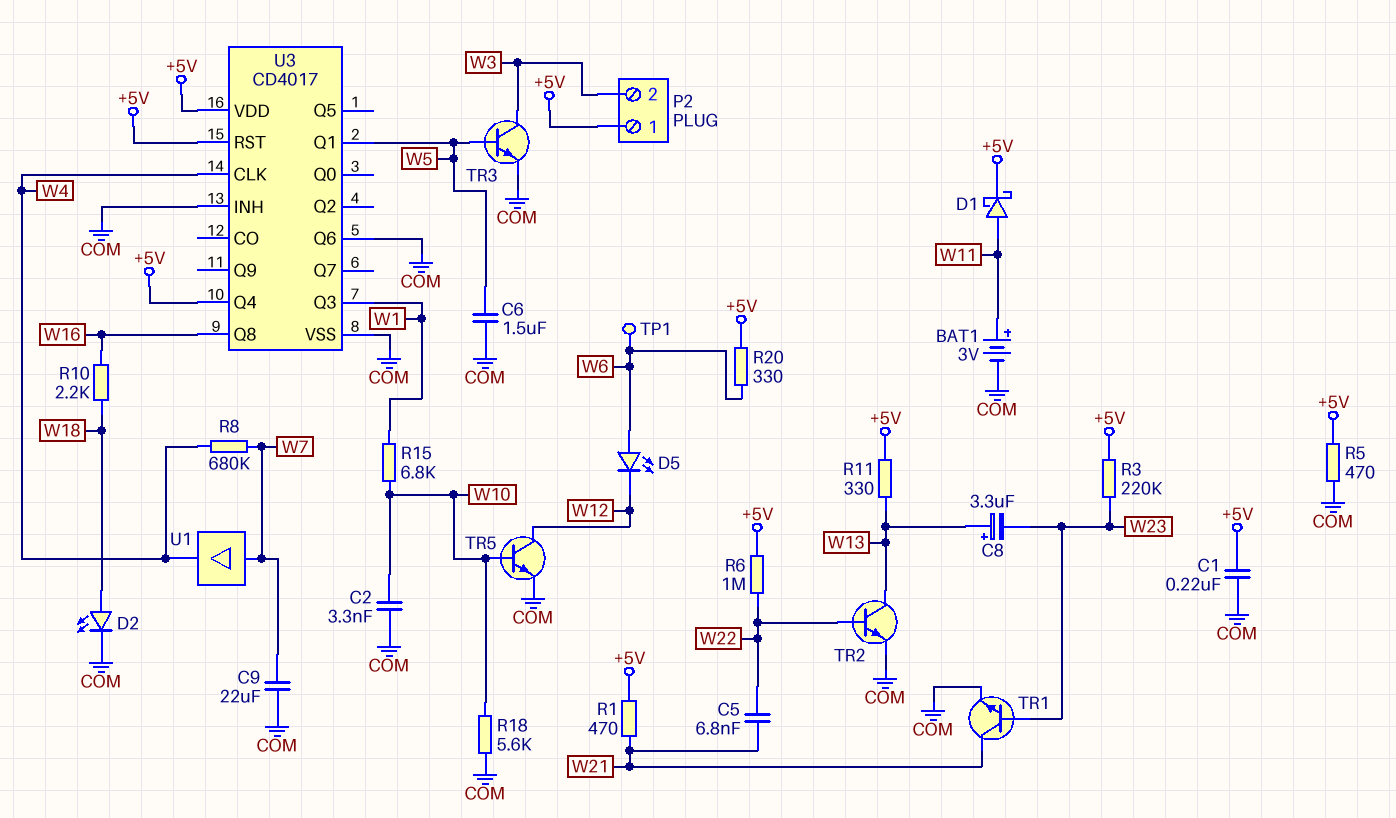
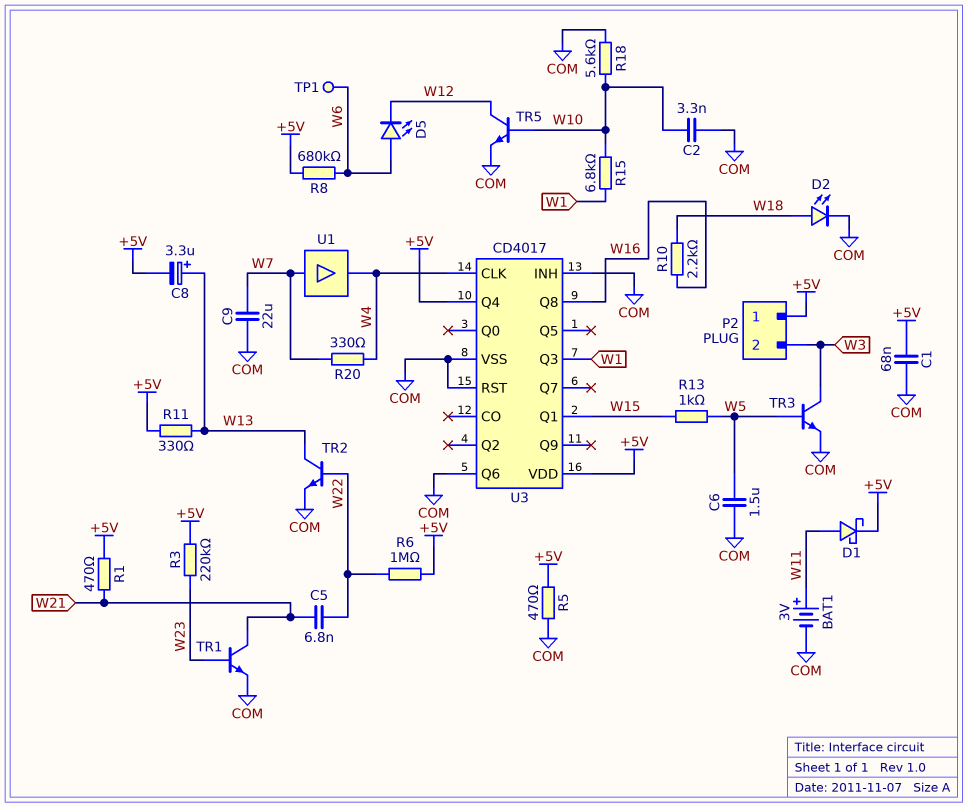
C1: 220nF (+5V, COM) -> 68nF (+5V, COM)
C8: 3.3uF (plus W13, minus W23) -> 3.3uF (plus W13, minus +5V)
R8: 680k (W4, W7) -> 680k (+5V, W6)
R13: none -> 1k (W5, W15)
R20: 330 (+5V, W6) -> 330 (W4, W7)
U3 pin Q1: W5 -> W15
U3 pin RST: +5V -> COM

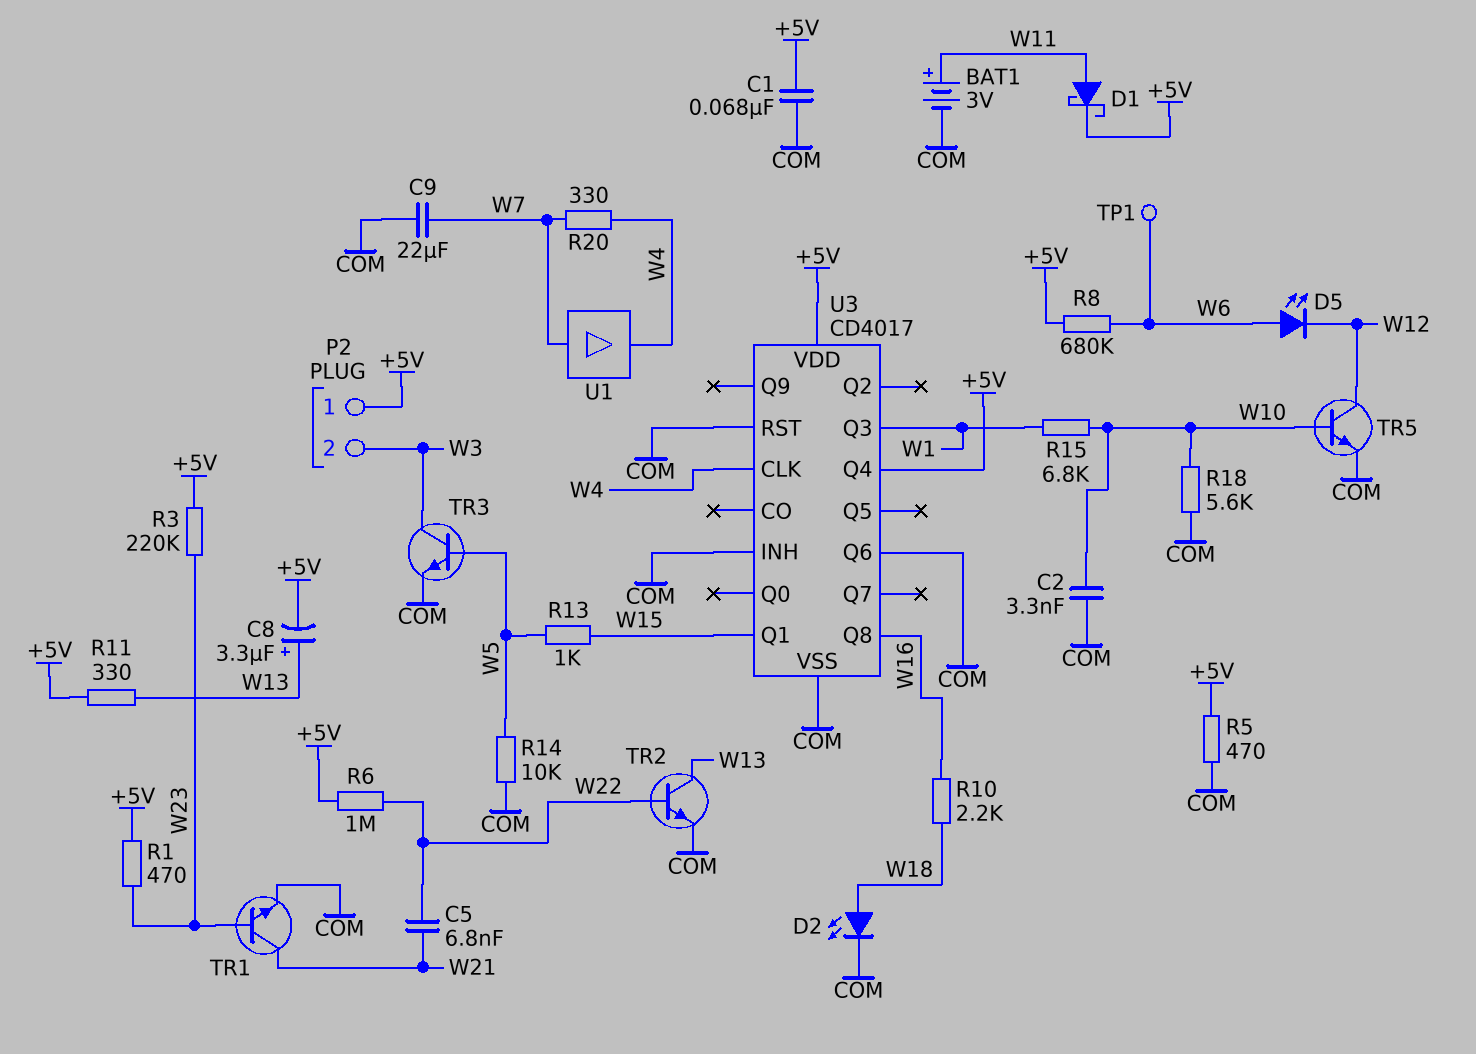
C6: 1.5uF (COM, W5) -> none
R1: 470 (+5V, W21) -> 470 (+5V, W23)
R14: none -> 10k (COM, W5)

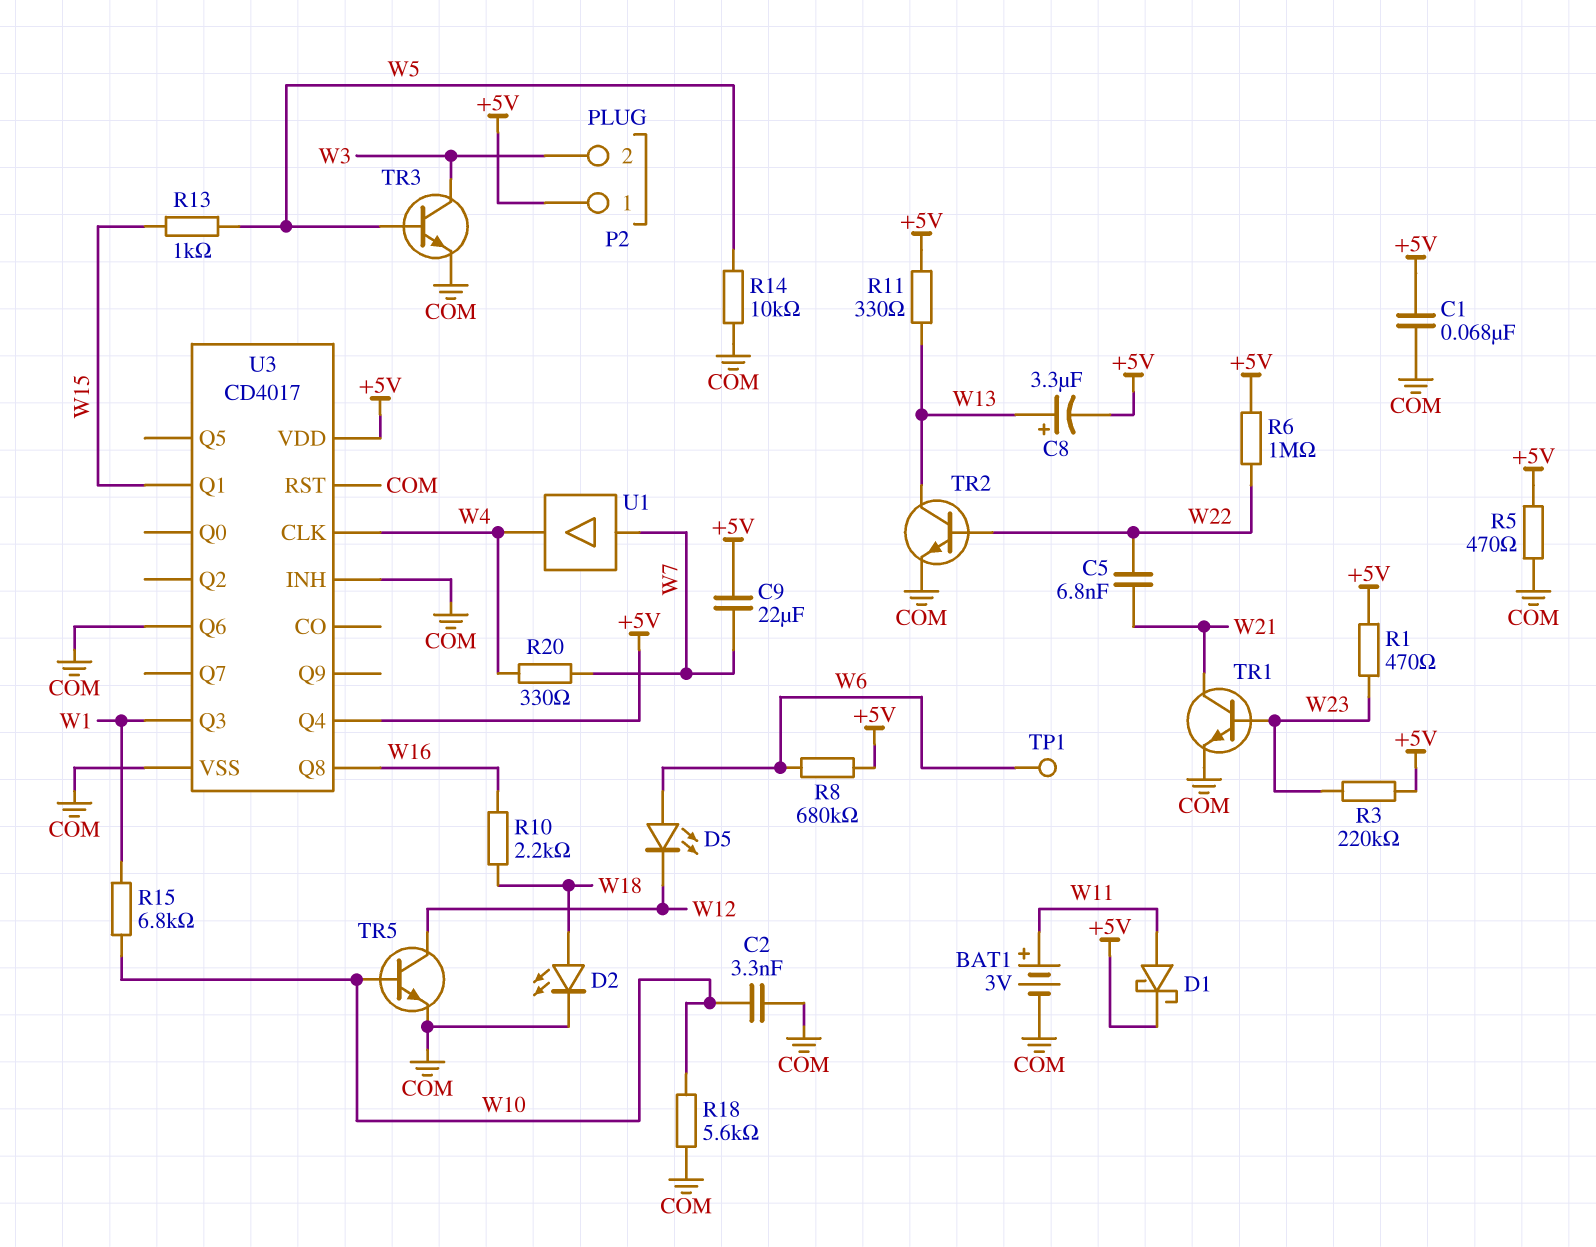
C9: 22uF (COM, W7) -> 22uF (+5V, W7)

